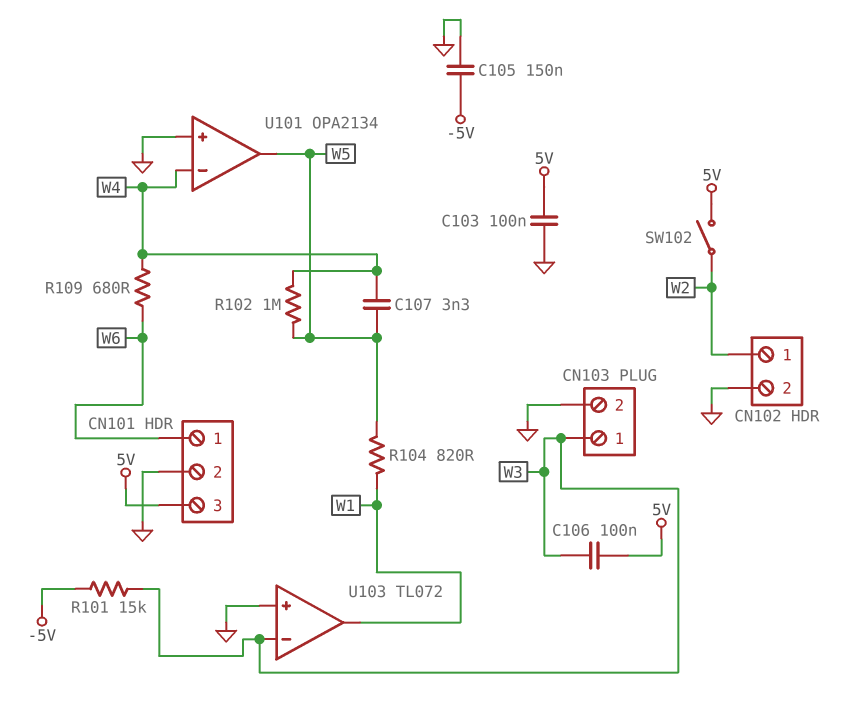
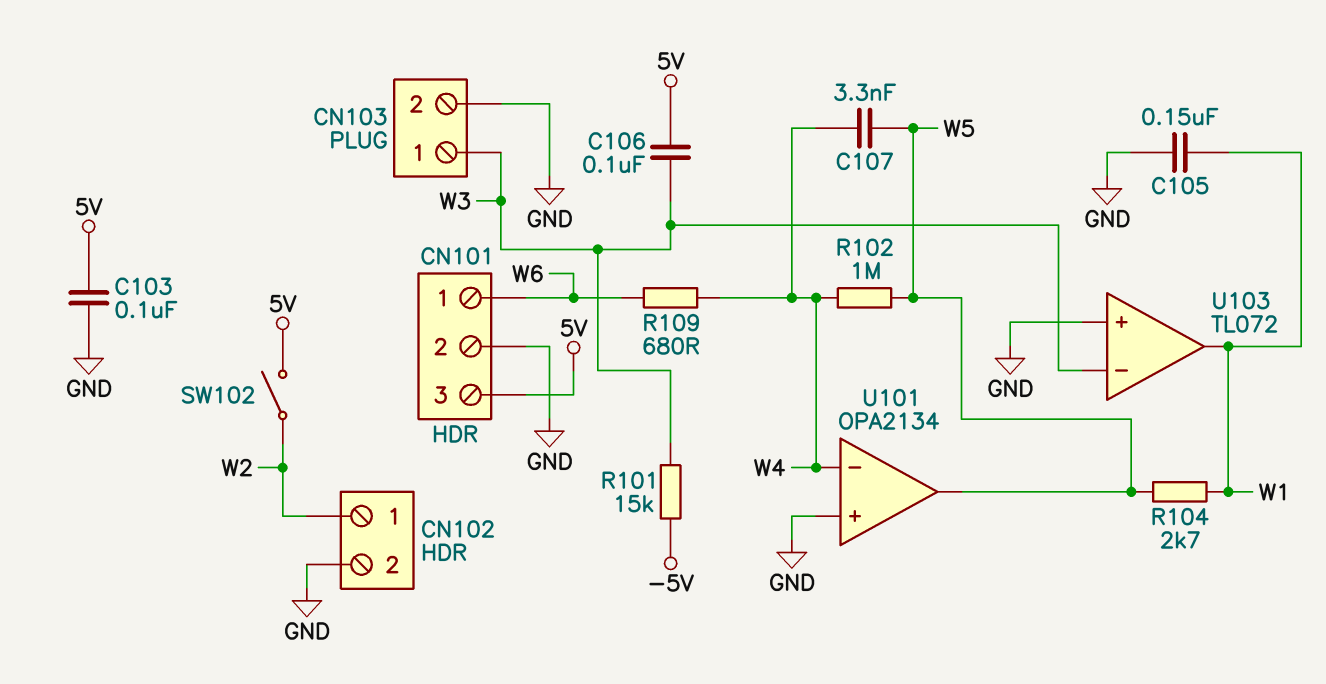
C105: 150nF (-5V, GND) -> 150nF (GND, W1)
R104: 820 (W1, W5) -> 2.7k (W1, W5)

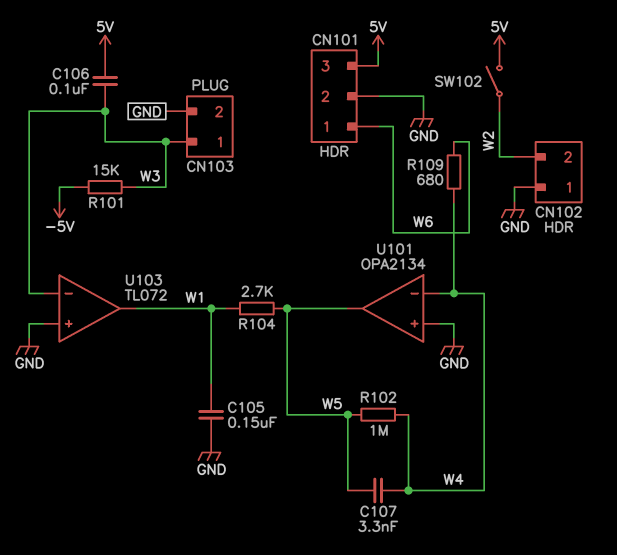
C103: 100nF (5V, GND) -> none
CN102 pin 1: W2 -> GND
CN102 pin 2: GND -> W2

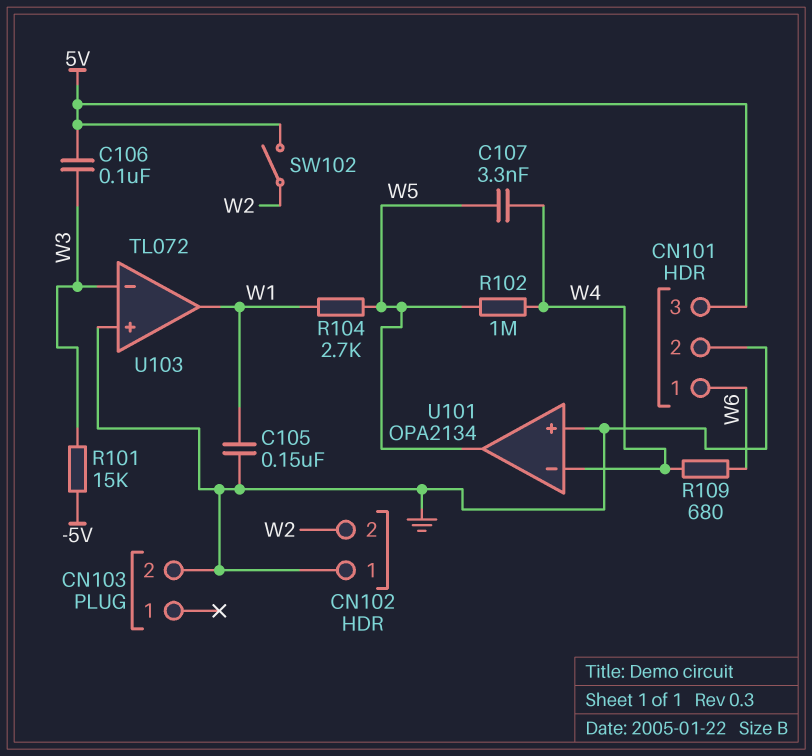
CN103 pin 1: W3 -> none

